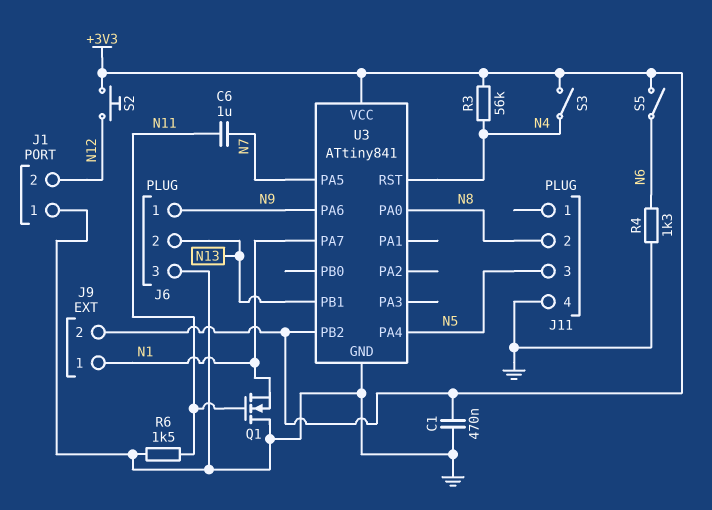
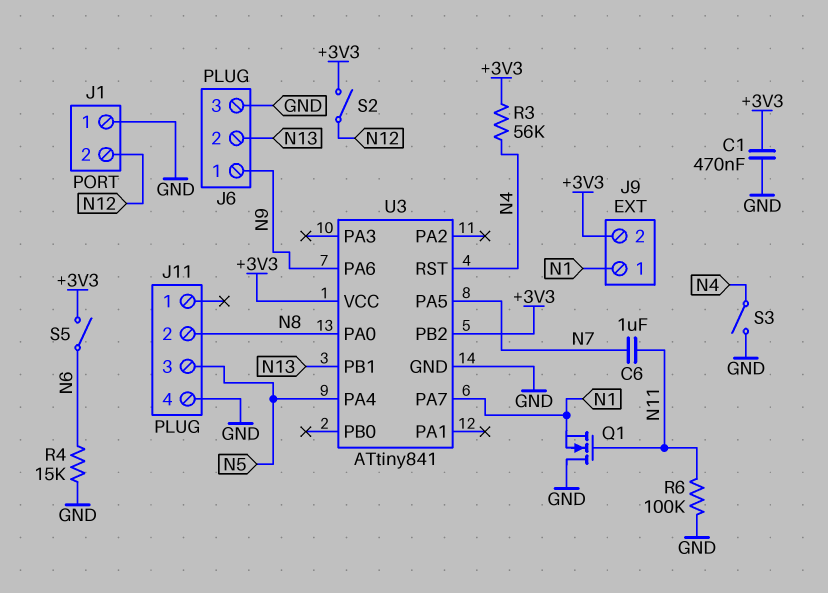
R4: 1.3k (GND, N6) -> 15k (GND, N6)
R6: 1.5k (GND, N11) -> 100k (GND, N11)
S2: button (+3V3, N12) -> switch (+3V3, N12)
S3: switch (+3V3, N4) -> switch (GND, N4)

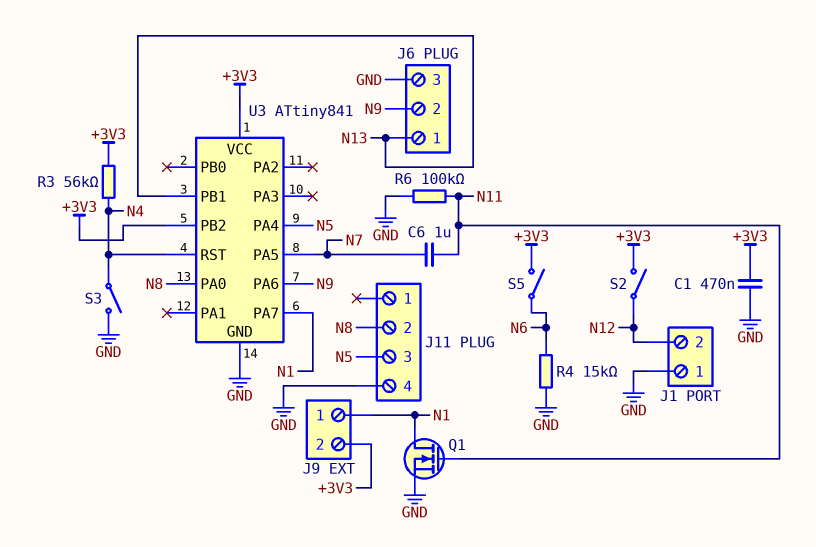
J6 pin 1: N9 -> N13
J6 pin 2: N13 -> N9
Q1: NMOS (G N11, D GND, S N1) -> NMOS (G N11, D N1, S GND)

